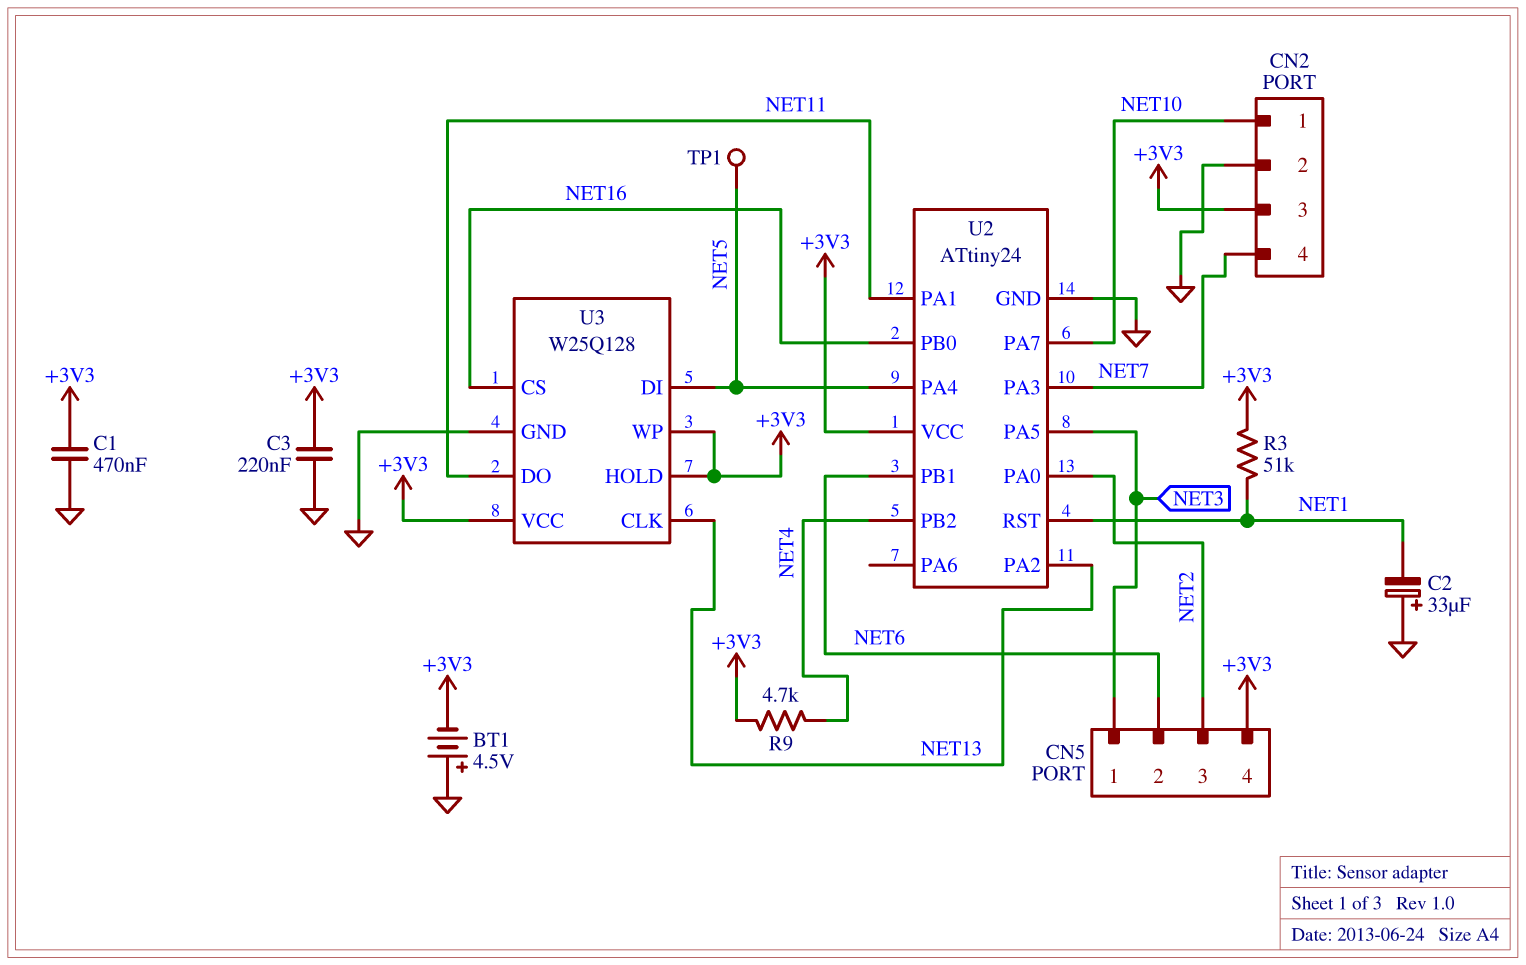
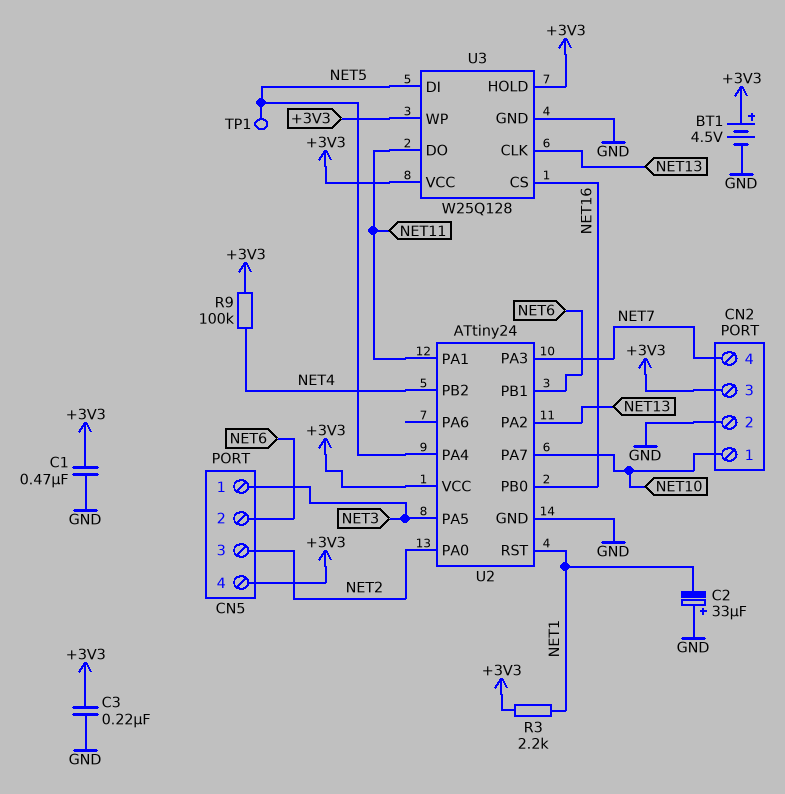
BT1: 4.5V (plus GND, minus +3V3) -> 4.5V (plus +3V3, minus GND)
R3: 51k (+3V3, NET1) -> 2.2k (+3V3, NET1)
R9: 4.7k (+3V3, NET4) -> 100k (+3V3, NET4)

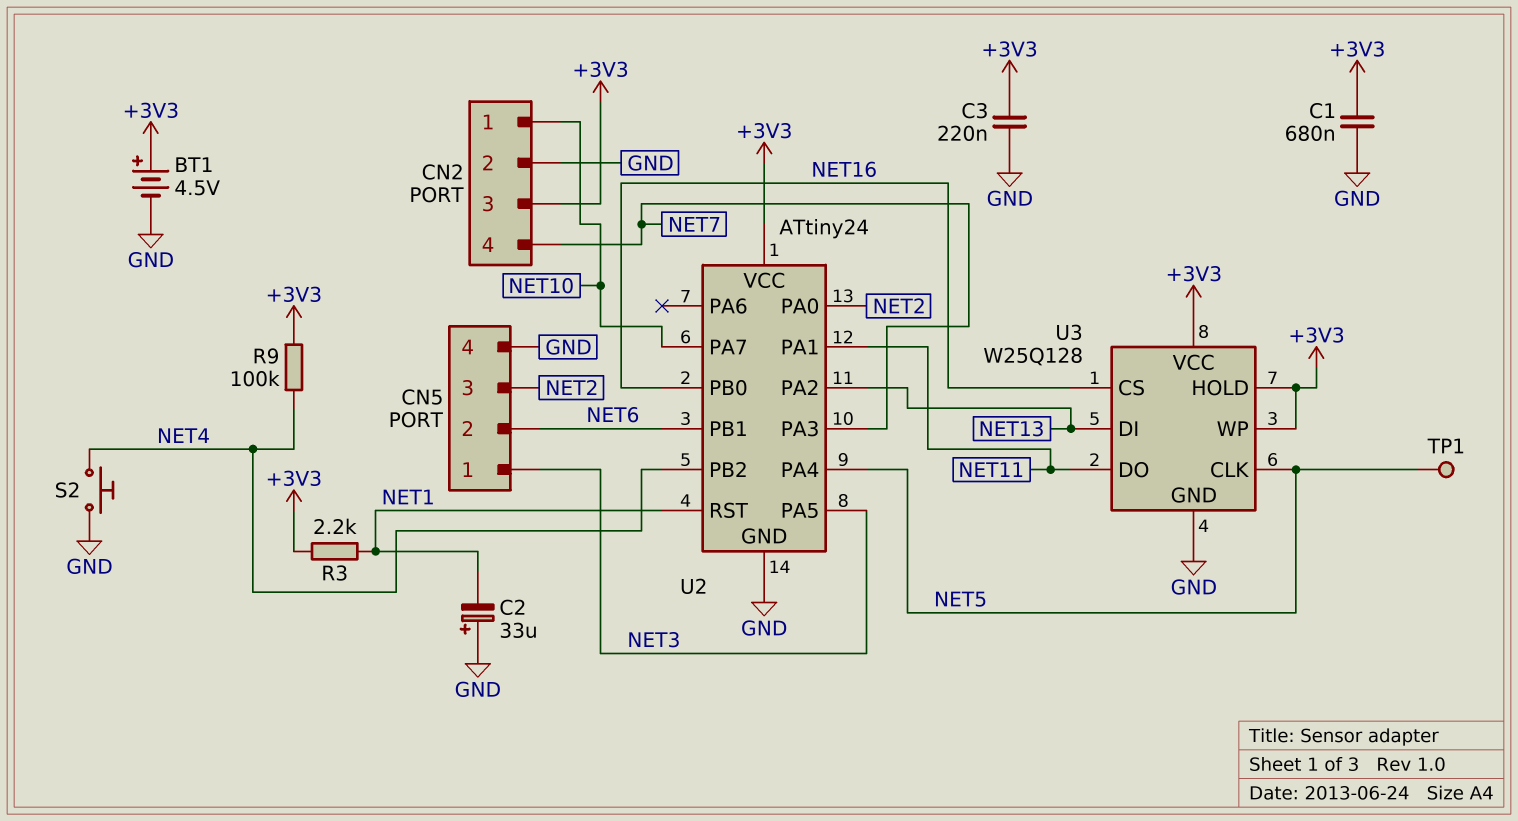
C1: 470nF (+3V3, GND) -> 680nF (+3V3, GND)
CN5 pin 4: +3V3 -> GND
S2: none -> button (GND, NET4)
U3 pin CLK: NET13 -> NET5
U3 pin DI: NET5 -> NET13

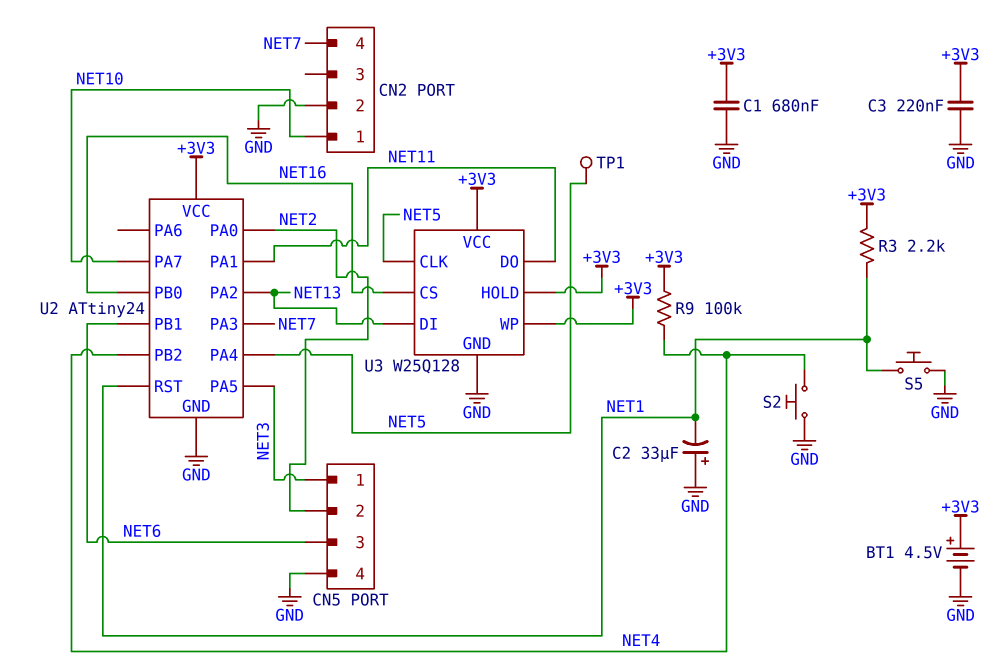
CN2 pin 3: +3V3 -> none
CN5 pin 2: NET6 -> NET2
CN5 pin 3: NET2 -> NET6
S5: none -> button (GND, NET1)

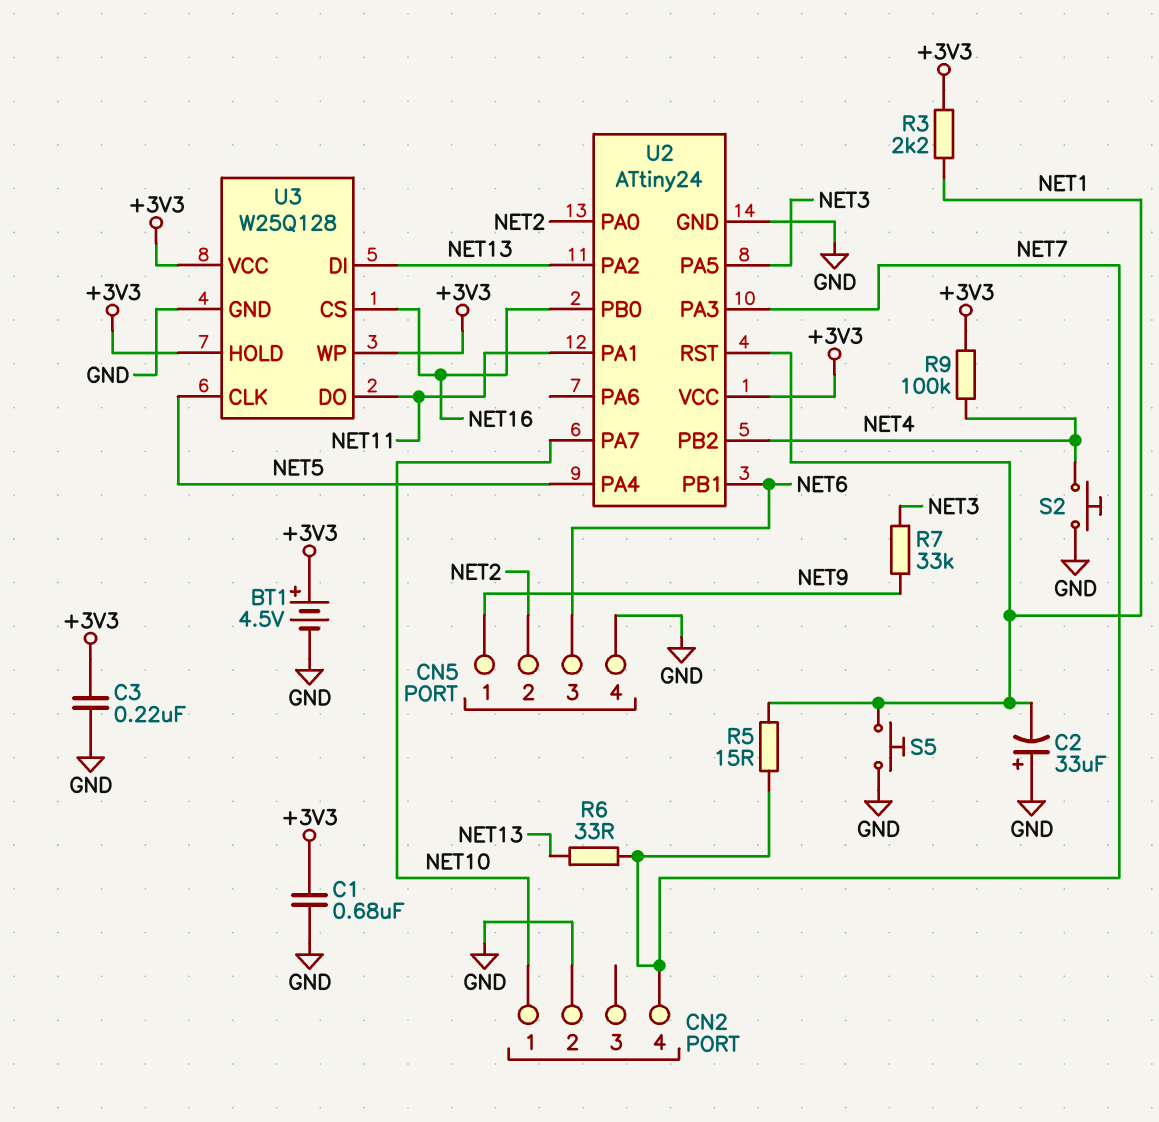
CN5 pin 1: NET3 -> NET9
R5: none -> 15 (NET1, NET7)
R6: none -> 33 (NET7, NET13)
R7: none -> 33k (NET3, NET9)
TP1: test point (NET5) -> none

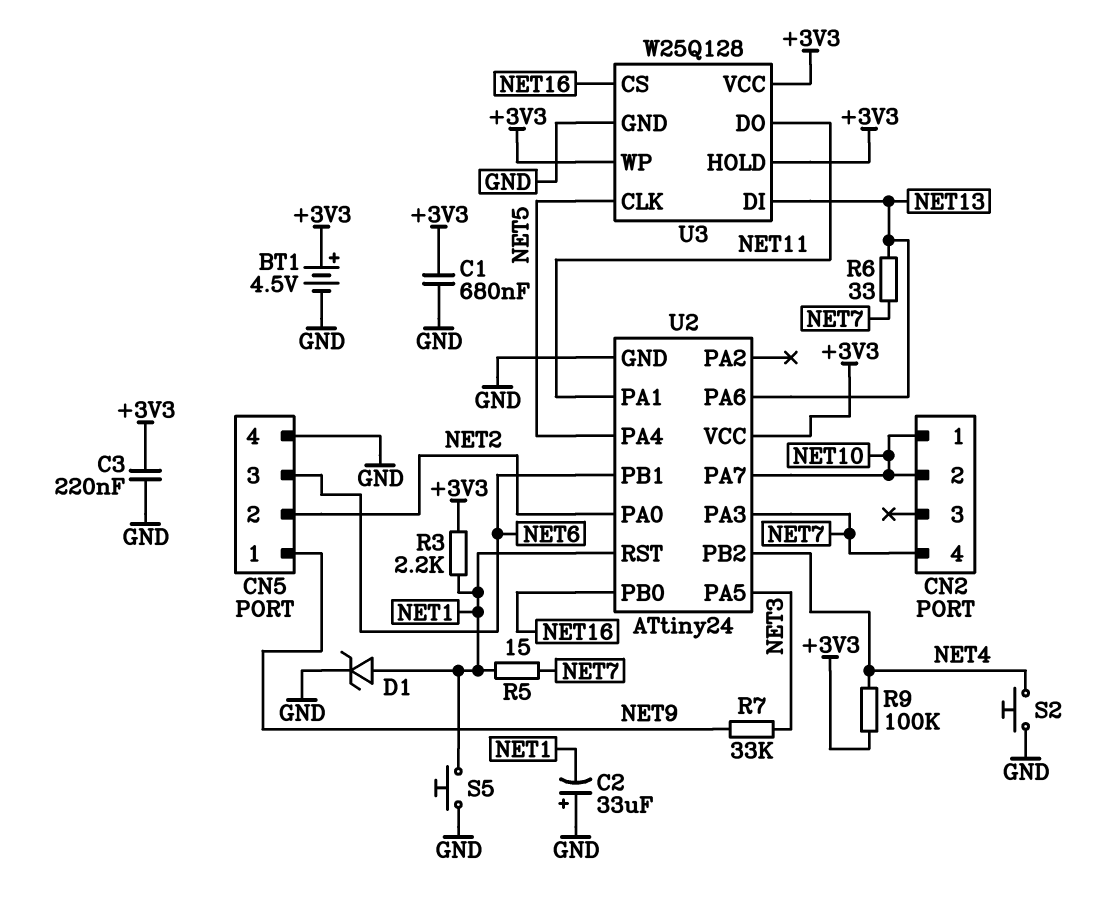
CN2 pin 2: GND -> NET10
D1: none -> zener (A NET1, K GND)
U2 pin PA2: NET13 -> none
U2 pin PA6: none -> NET13

